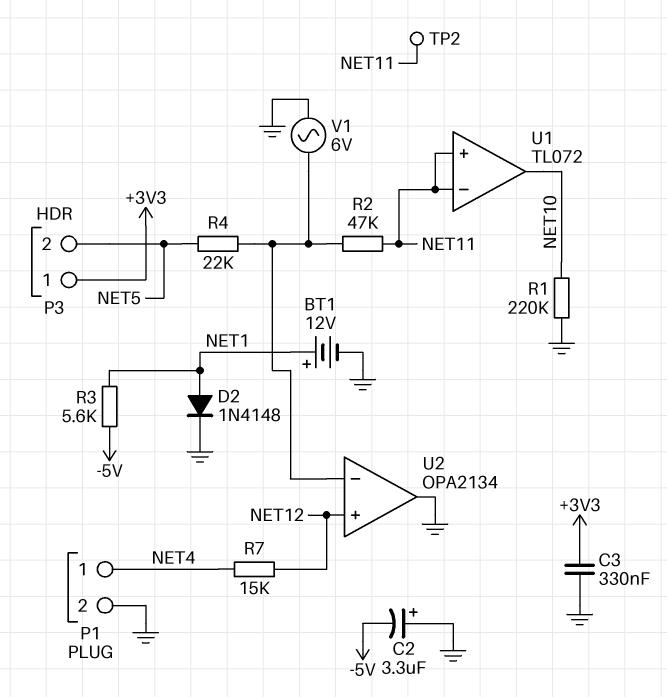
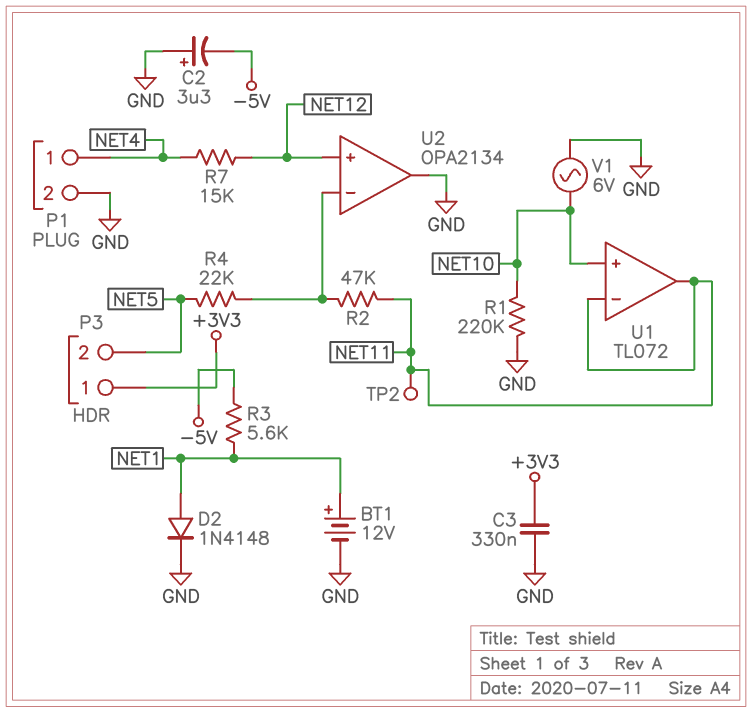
U1 pin in+: NET11 -> NET10
U1 pin out: NET10 -> NET11
V1: AC 6V (GND, U2/in-) -> AC 6V (GND, NET10)

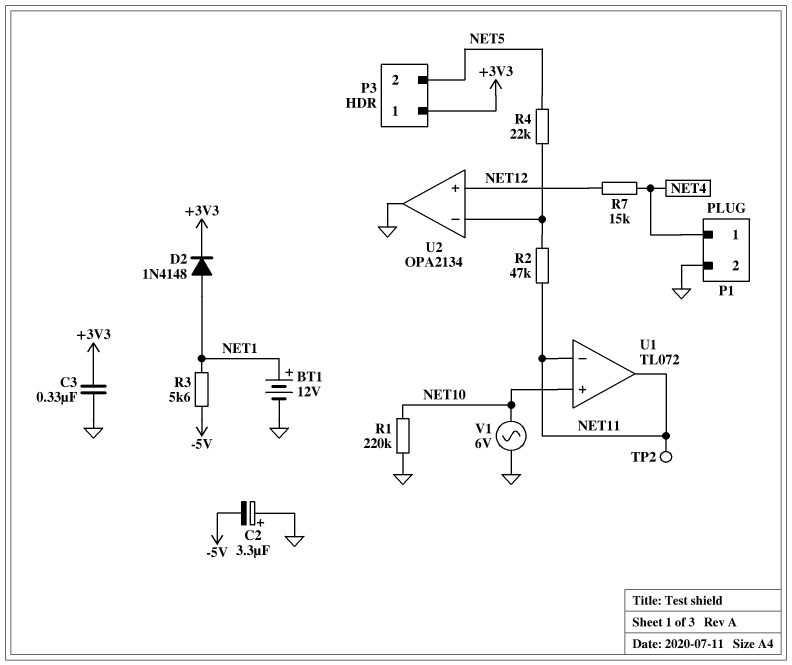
D2: diode 1N4148 (A NET1, K GND) -> diode 1N4148 (A NET1, K +3V3)

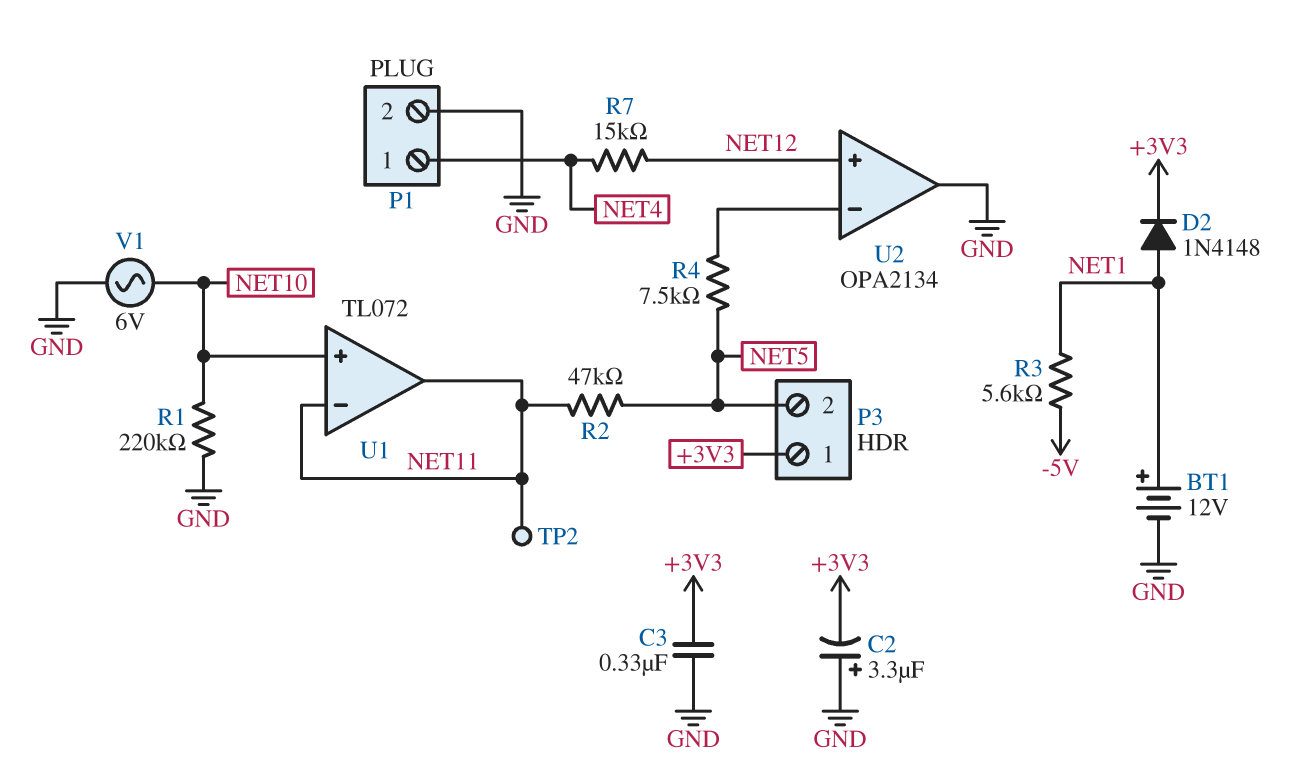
C2: 3.3uF (plus GND, minus -5V) -> 3.3uF (plus GND, minus +3V3)
R2: 47k (NET11, U2/in-) -> 47k (NET5, NET11)
R4: 22k (NET5, U2/in-) -> 7.5k (NET5, U2/in-)

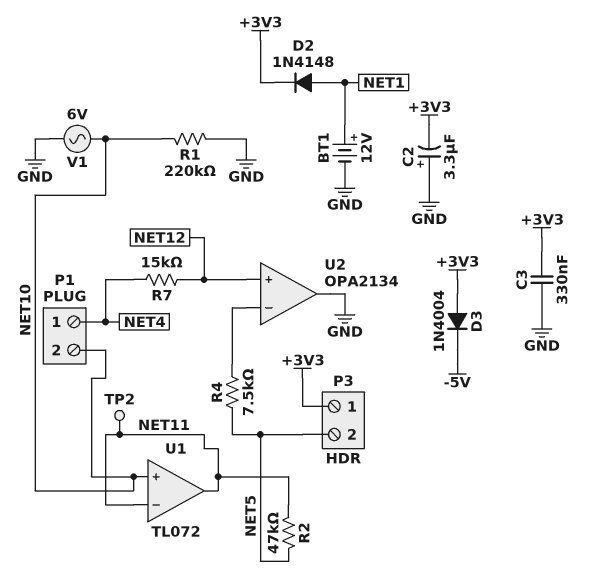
D3: none -> diode 1N4004 (A +3V3, K -5V)
P1 pin 2: GND -> NET10
R3: 5.6k (-5V, NET1) -> none

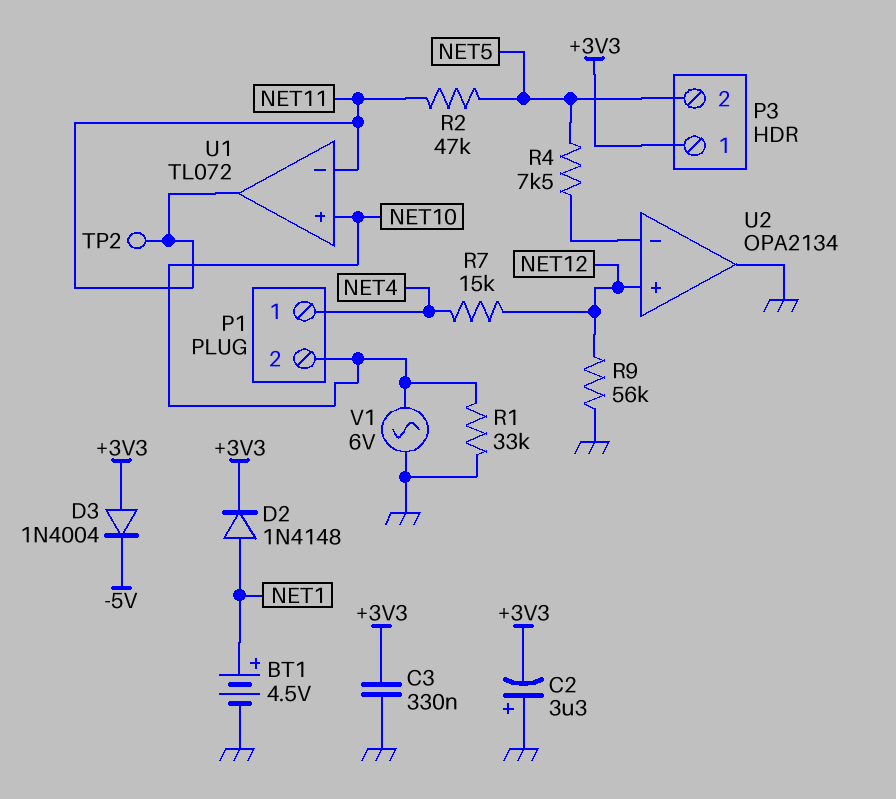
BT1: 12V (plus NET1, minus GND) -> 4.5V (plus NET1, minus GND)
R1: 220k (GND, NET10) -> 33k (GND, NET10)
R9: none -> 56k (GND, NET12)

